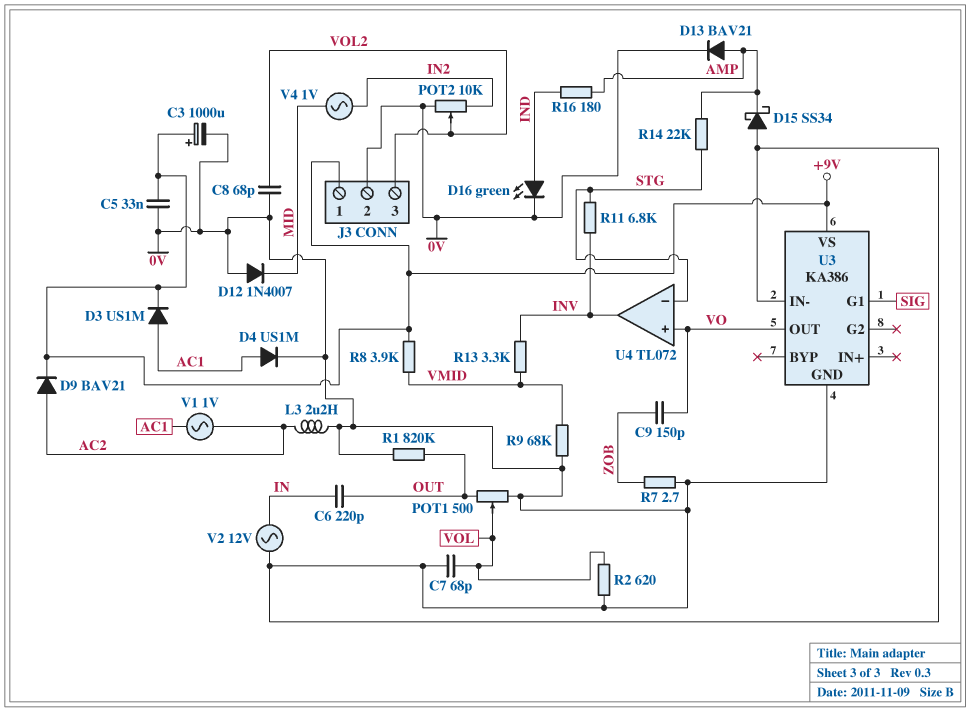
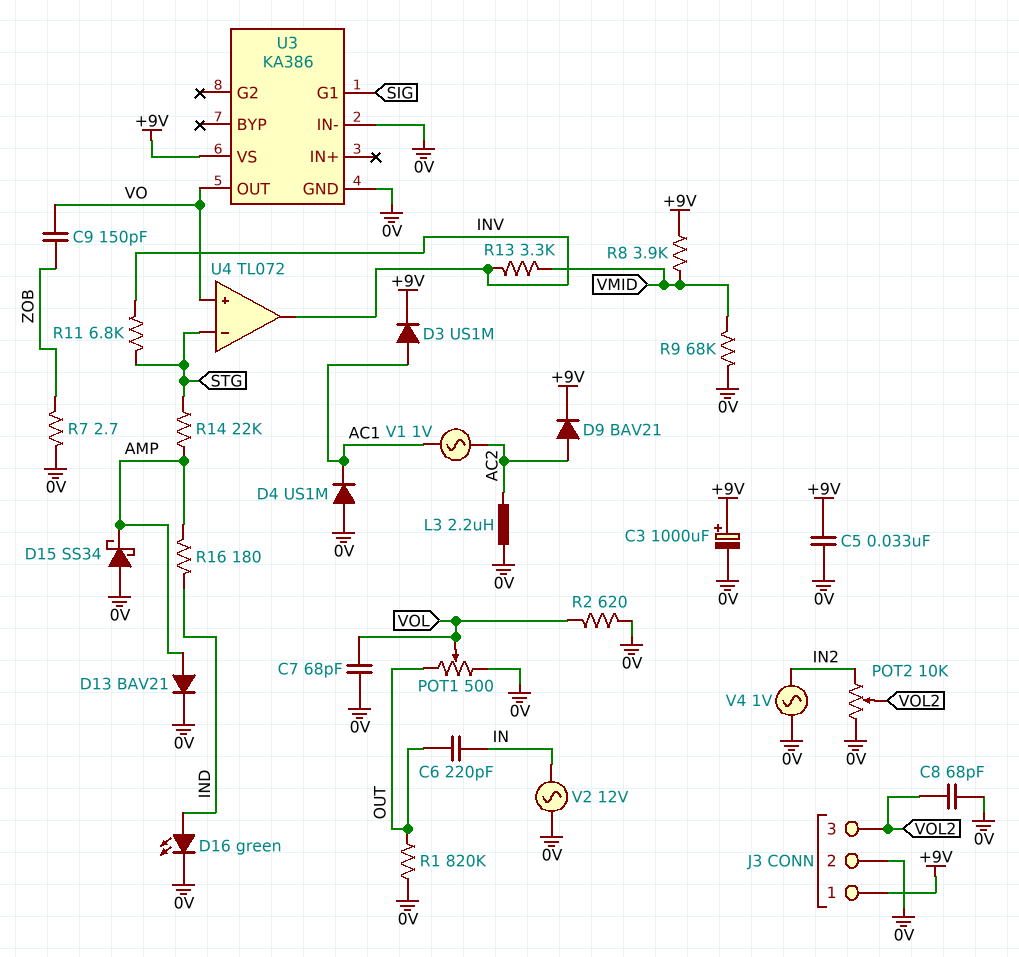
D4: diode US1M (A AC1, K 0V) -> diode US1M (A 0V, K AC1)
D12: diode 1N4007 (A 0V, K MID) -> none
V4: AC 1V (IN2, MID) -> AC 1V (0V, IN2)

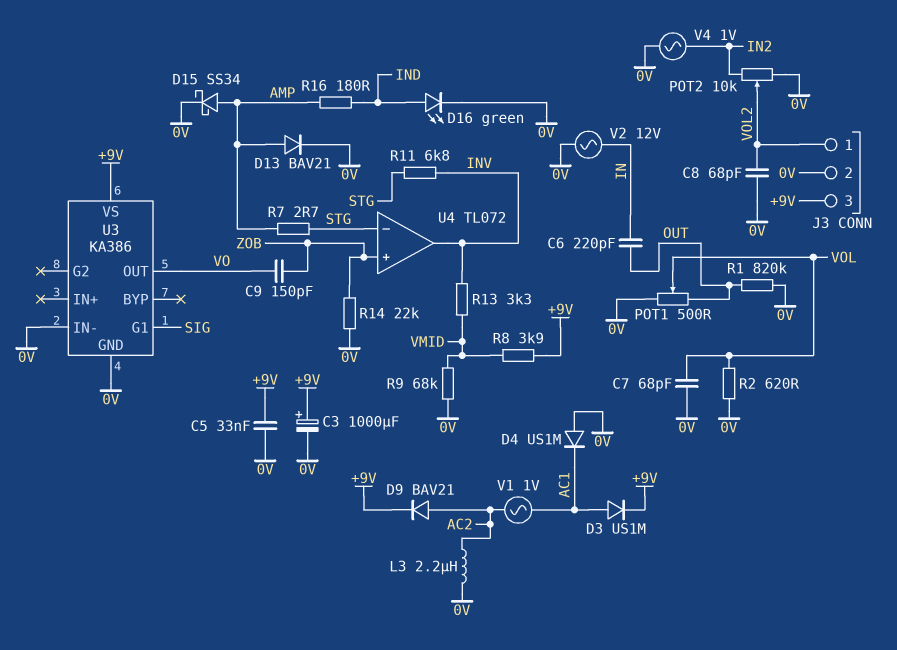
D15: schottky SS34 (A 0V, K AMP) -> schottky SS34 (A AMP, K 0V)
J3 pin 1: +9V -> VOL2
J3 pin 3: VOL2 -> +9V
R7: 2.7 (0V, ZOB) -> 2.7 (AMP, STG)
R14: 22k (AMP, STG) -> 22k (0V, ZOB)
U4 pin in+: VO -> ZOB

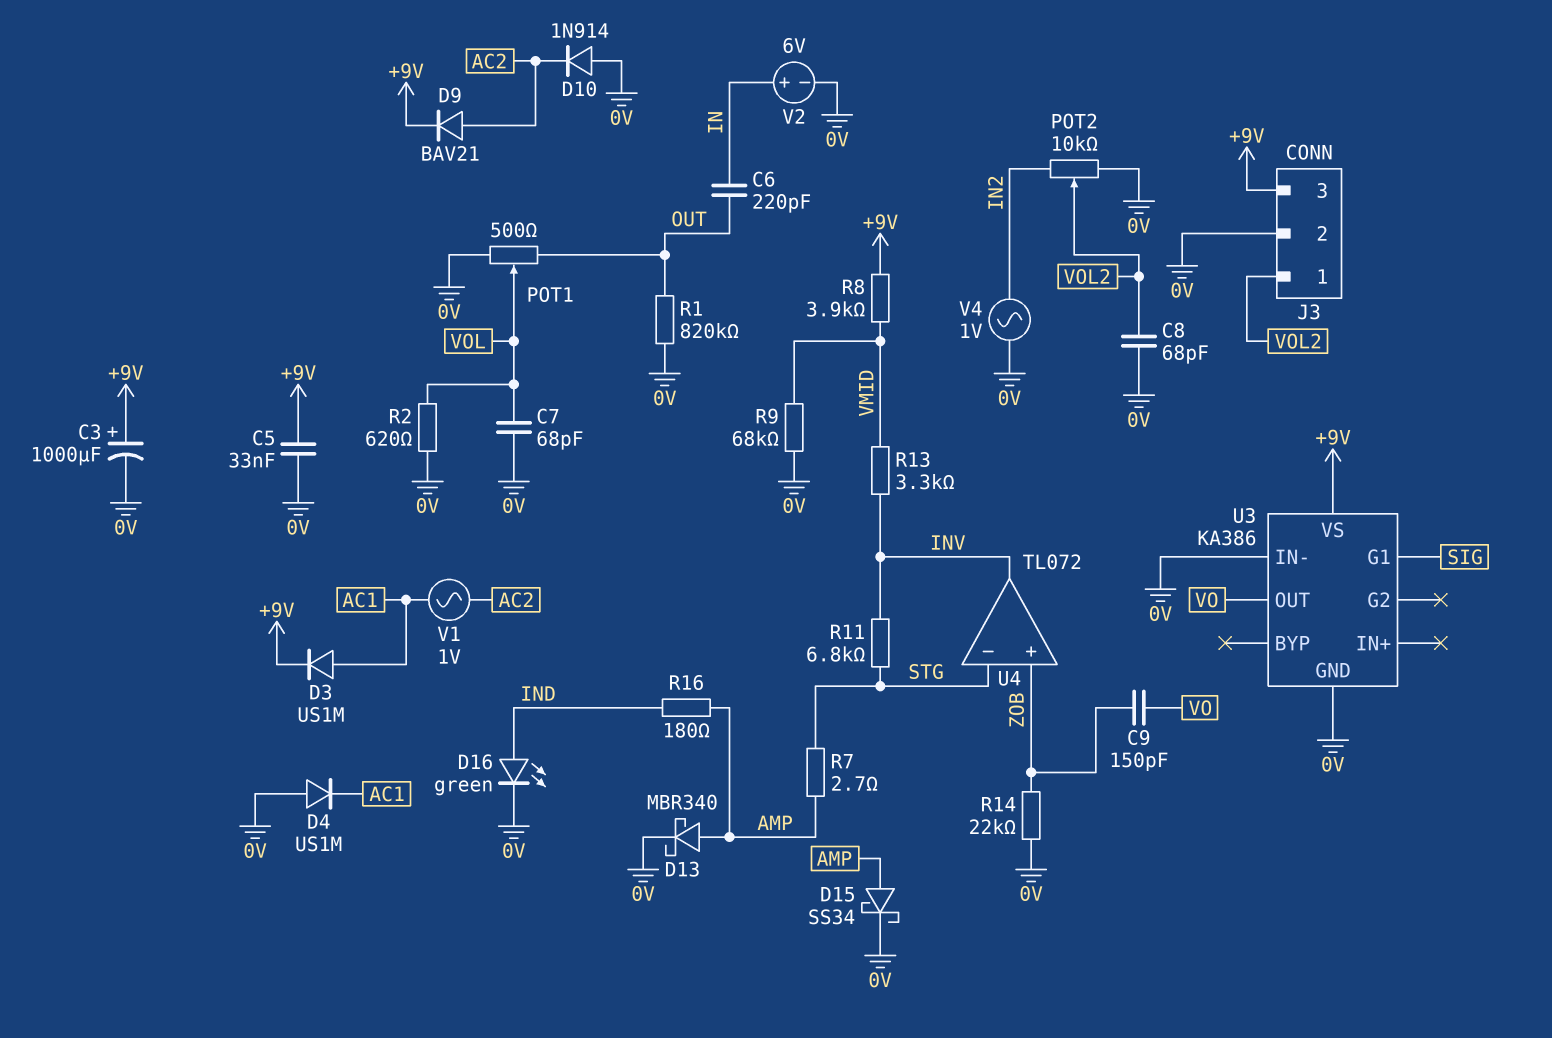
D10: none -> diode 1N914 (A 0V, K AC2)
D13: diode BAV21 (A AMP, K 0V) -> schottky MBR340 (A AMP, K 0V)
L3: 2.2uH (0V, AC2) -> none
V2: AC 12V (0V, IN) -> 6V (plus IN, minus 0V)

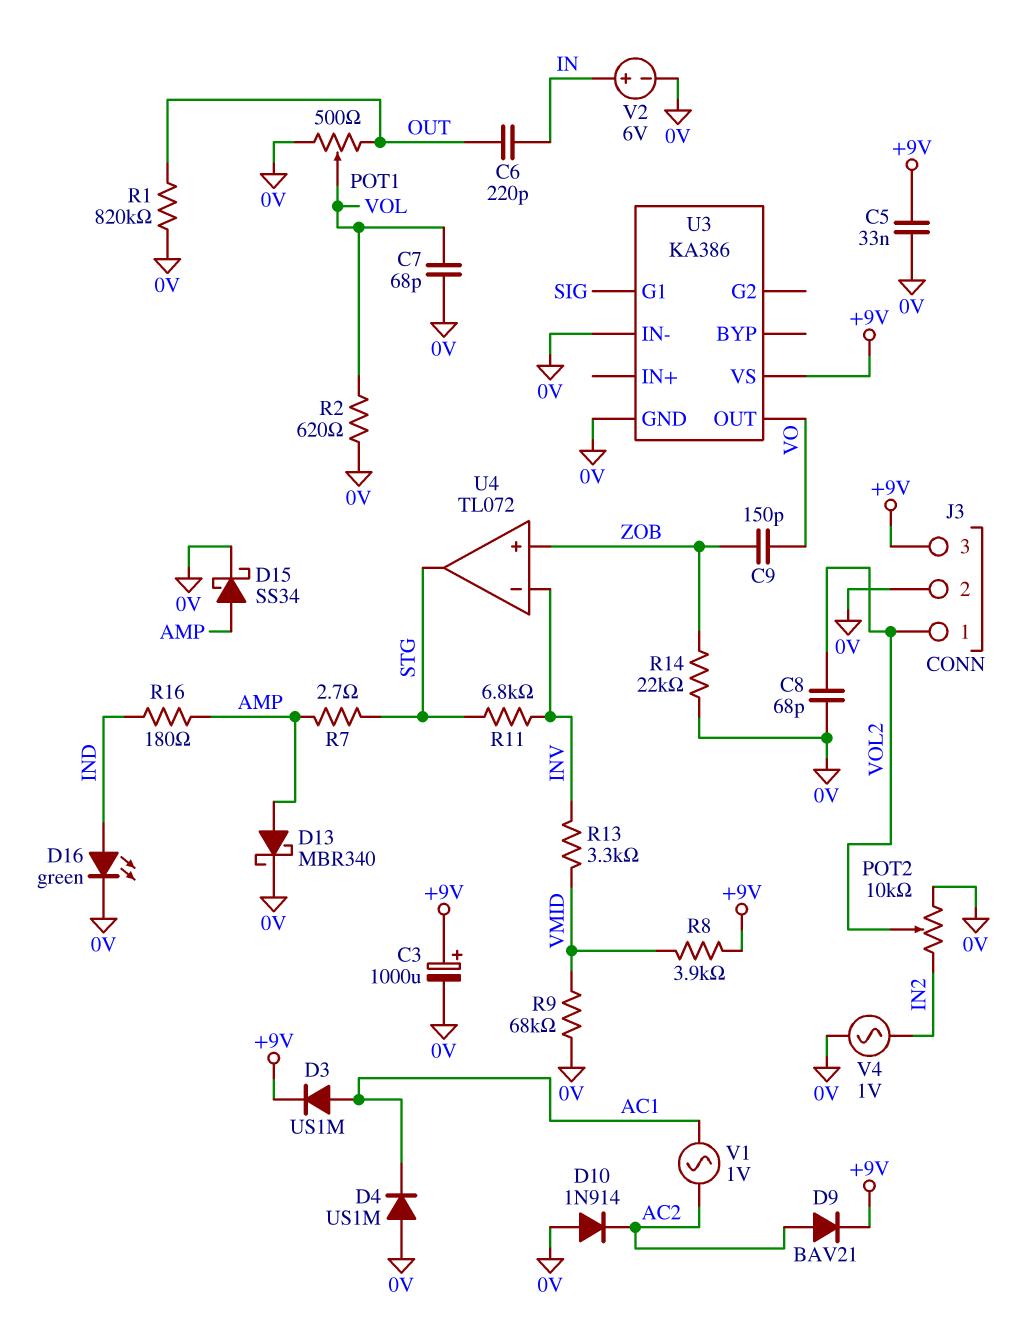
U4 pin in-: STG -> INV
U4 pin out: INV -> STG

